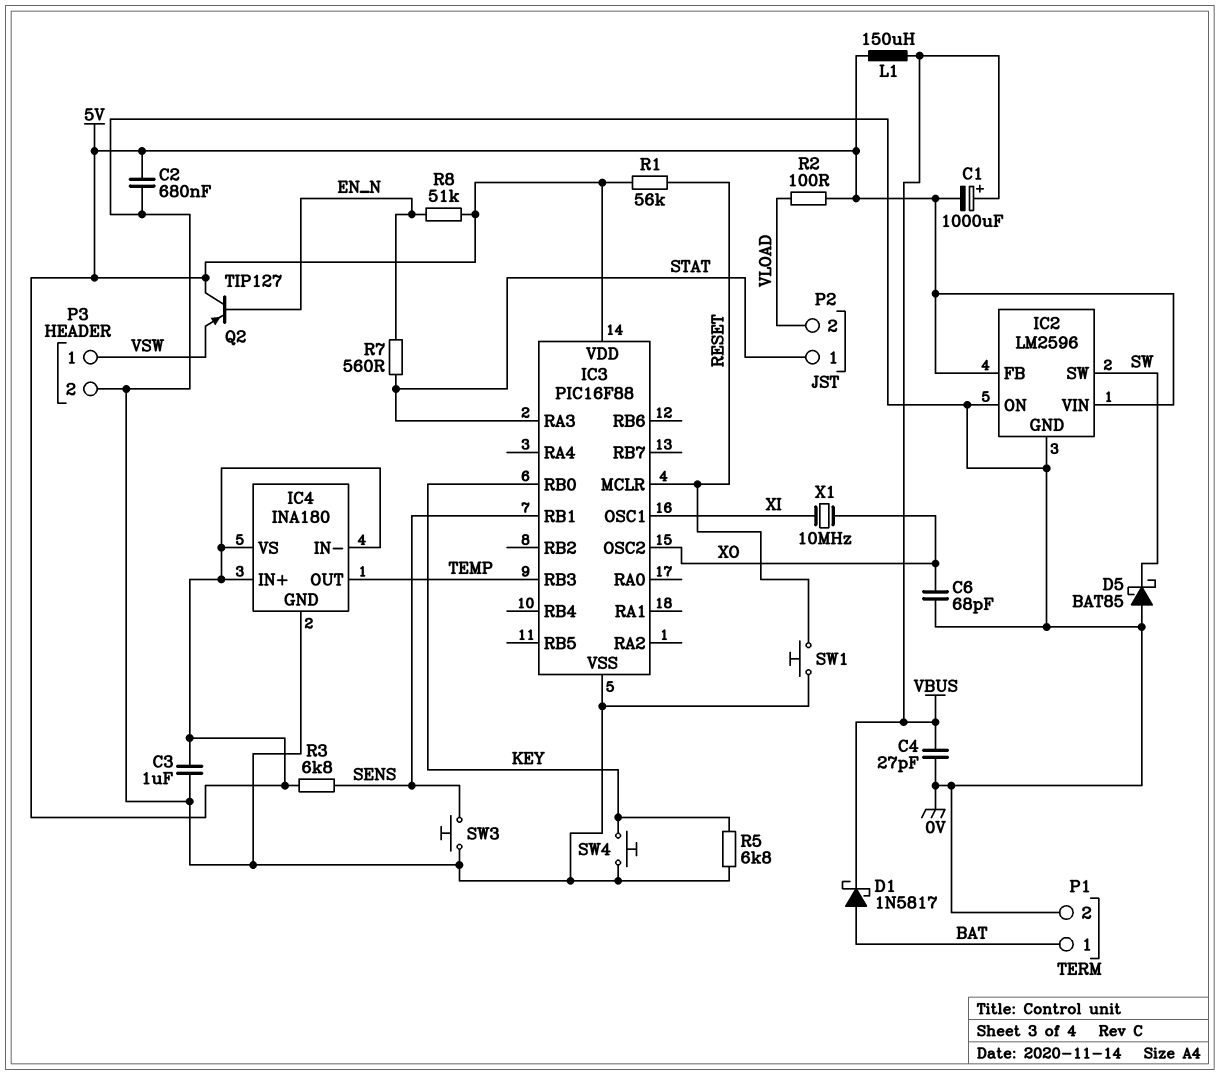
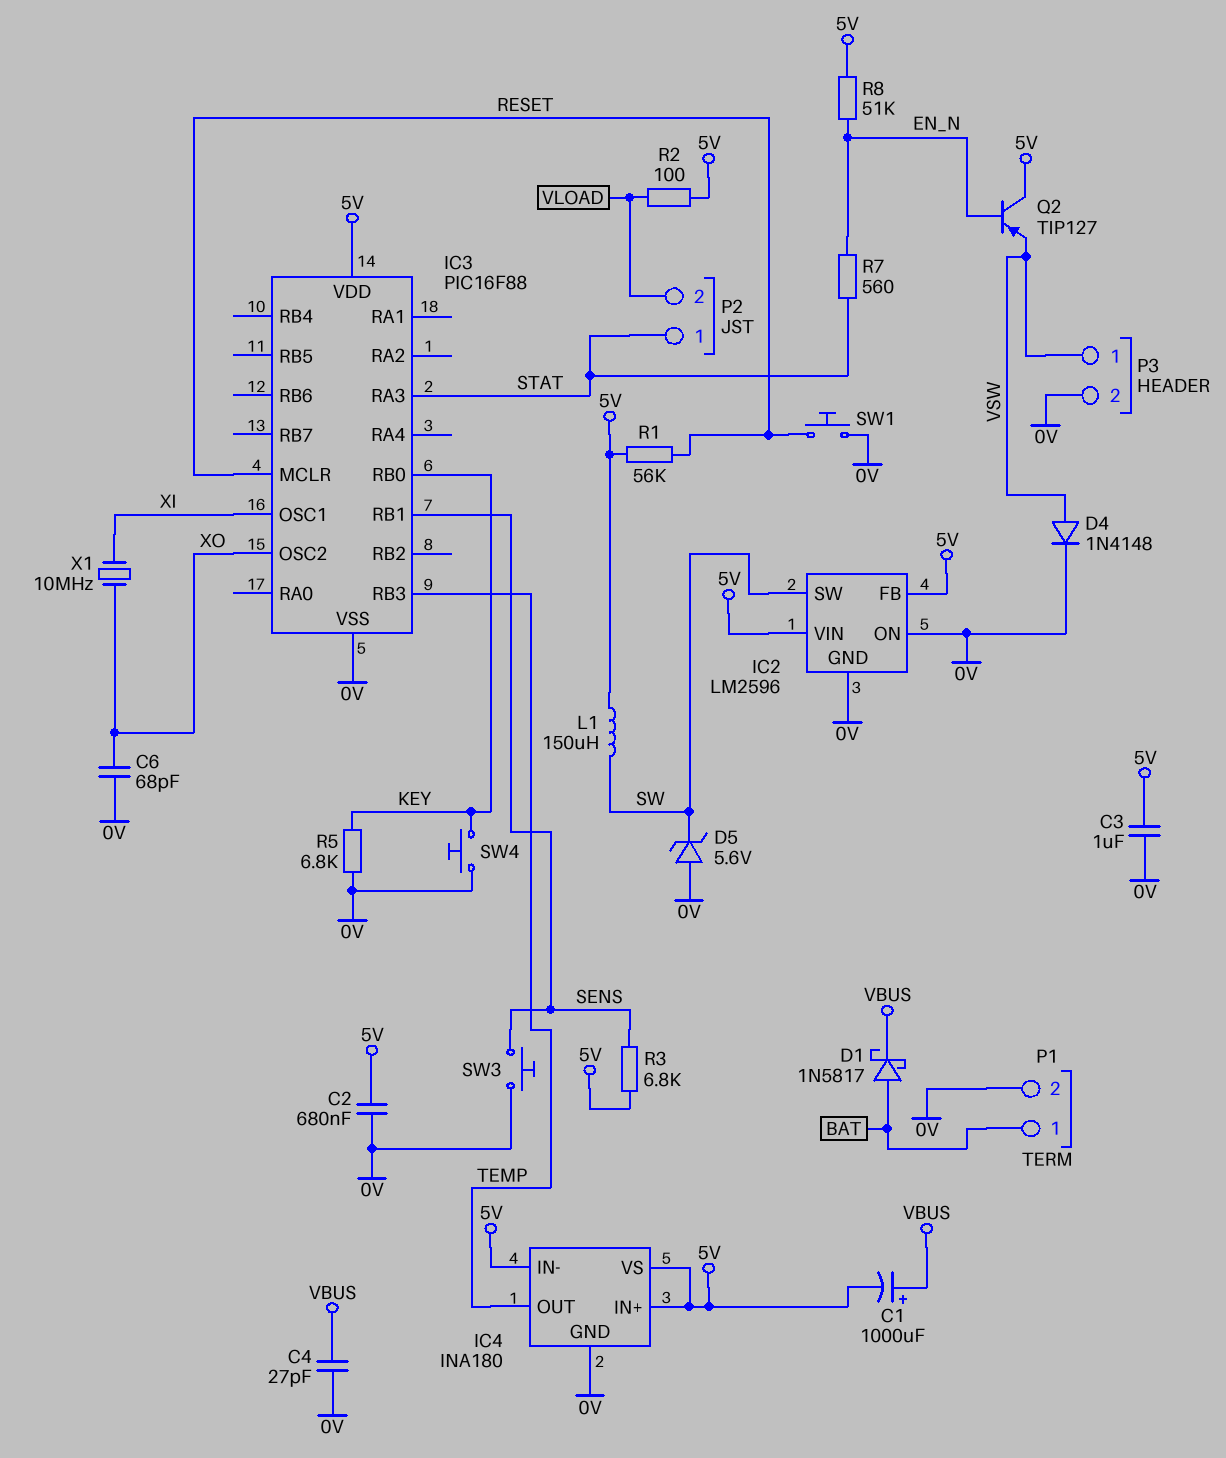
D4: none -> diode 1N4148 (A VSW, K 0V)
D5: schottky BAT85 (A 0V, K SW) -> zener 5.6V (A 0V, K SW)
L1: 150uH (5V, VBUS) -> 150uH (5V, SW)

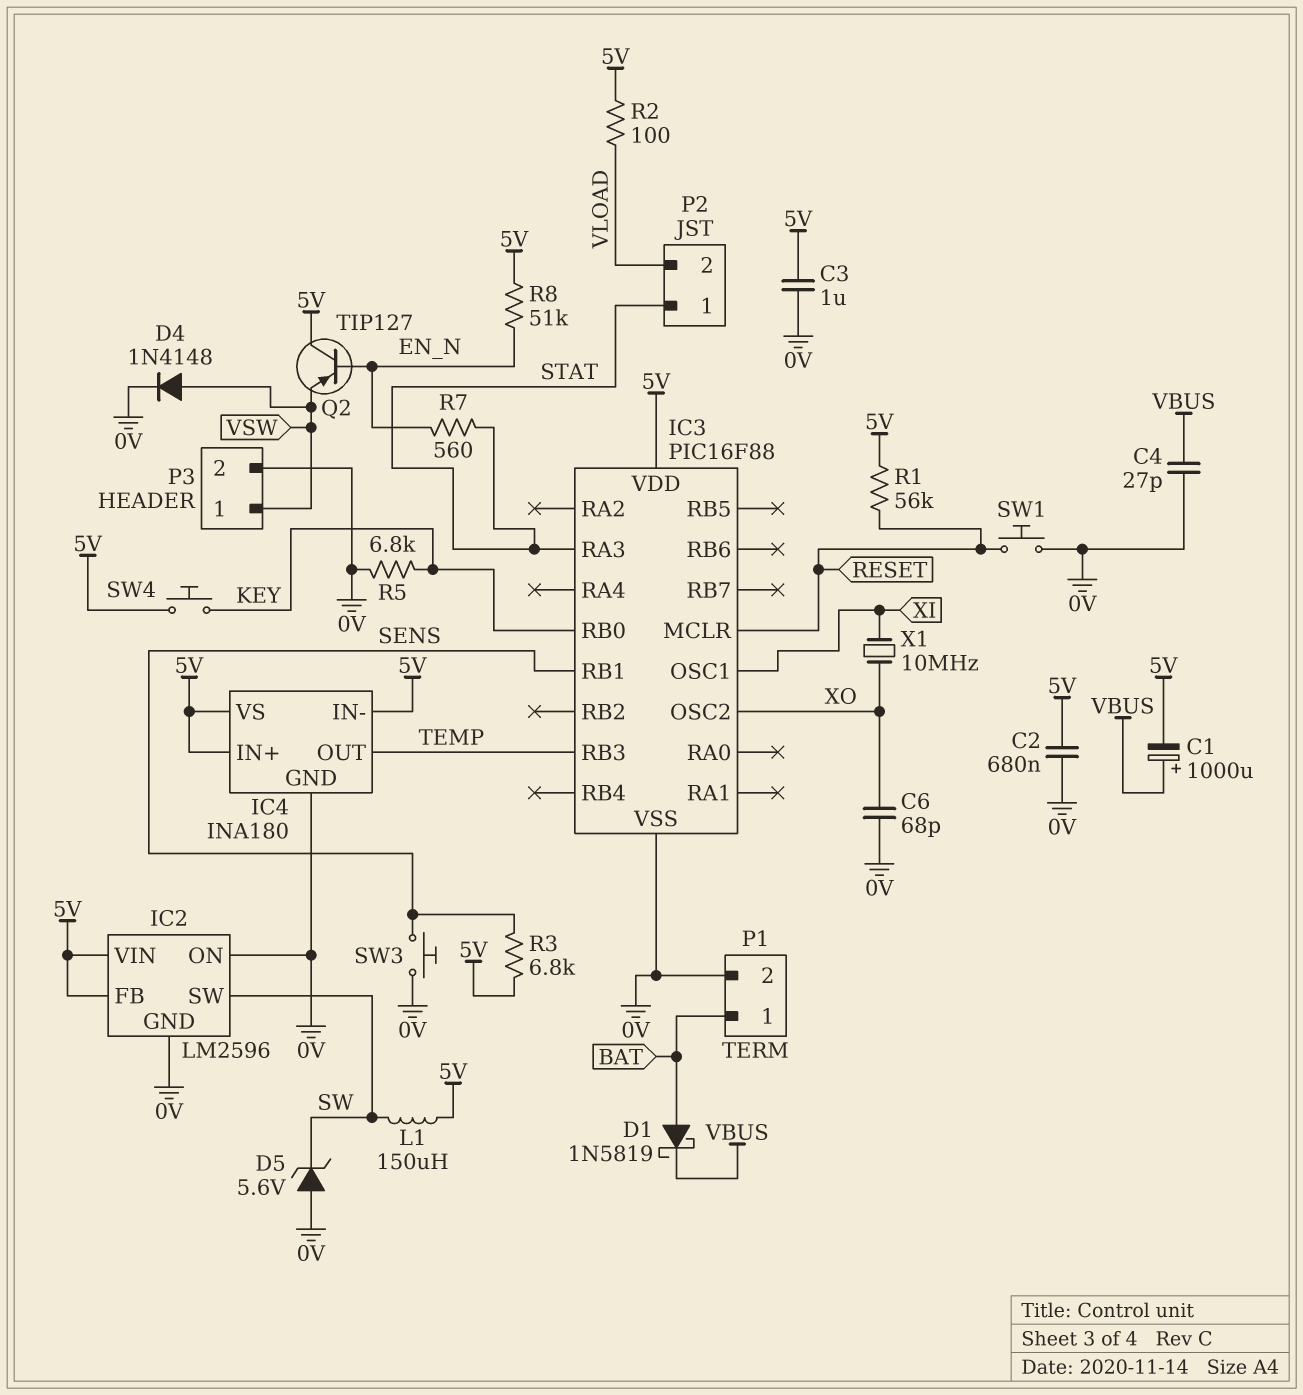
D1: schottky 1N5817 (A BAT, K VBUS) -> schottky 1N5819 (A BAT, K VBUS)
SW4: button (0V, KEY) -> button (5V, KEY)

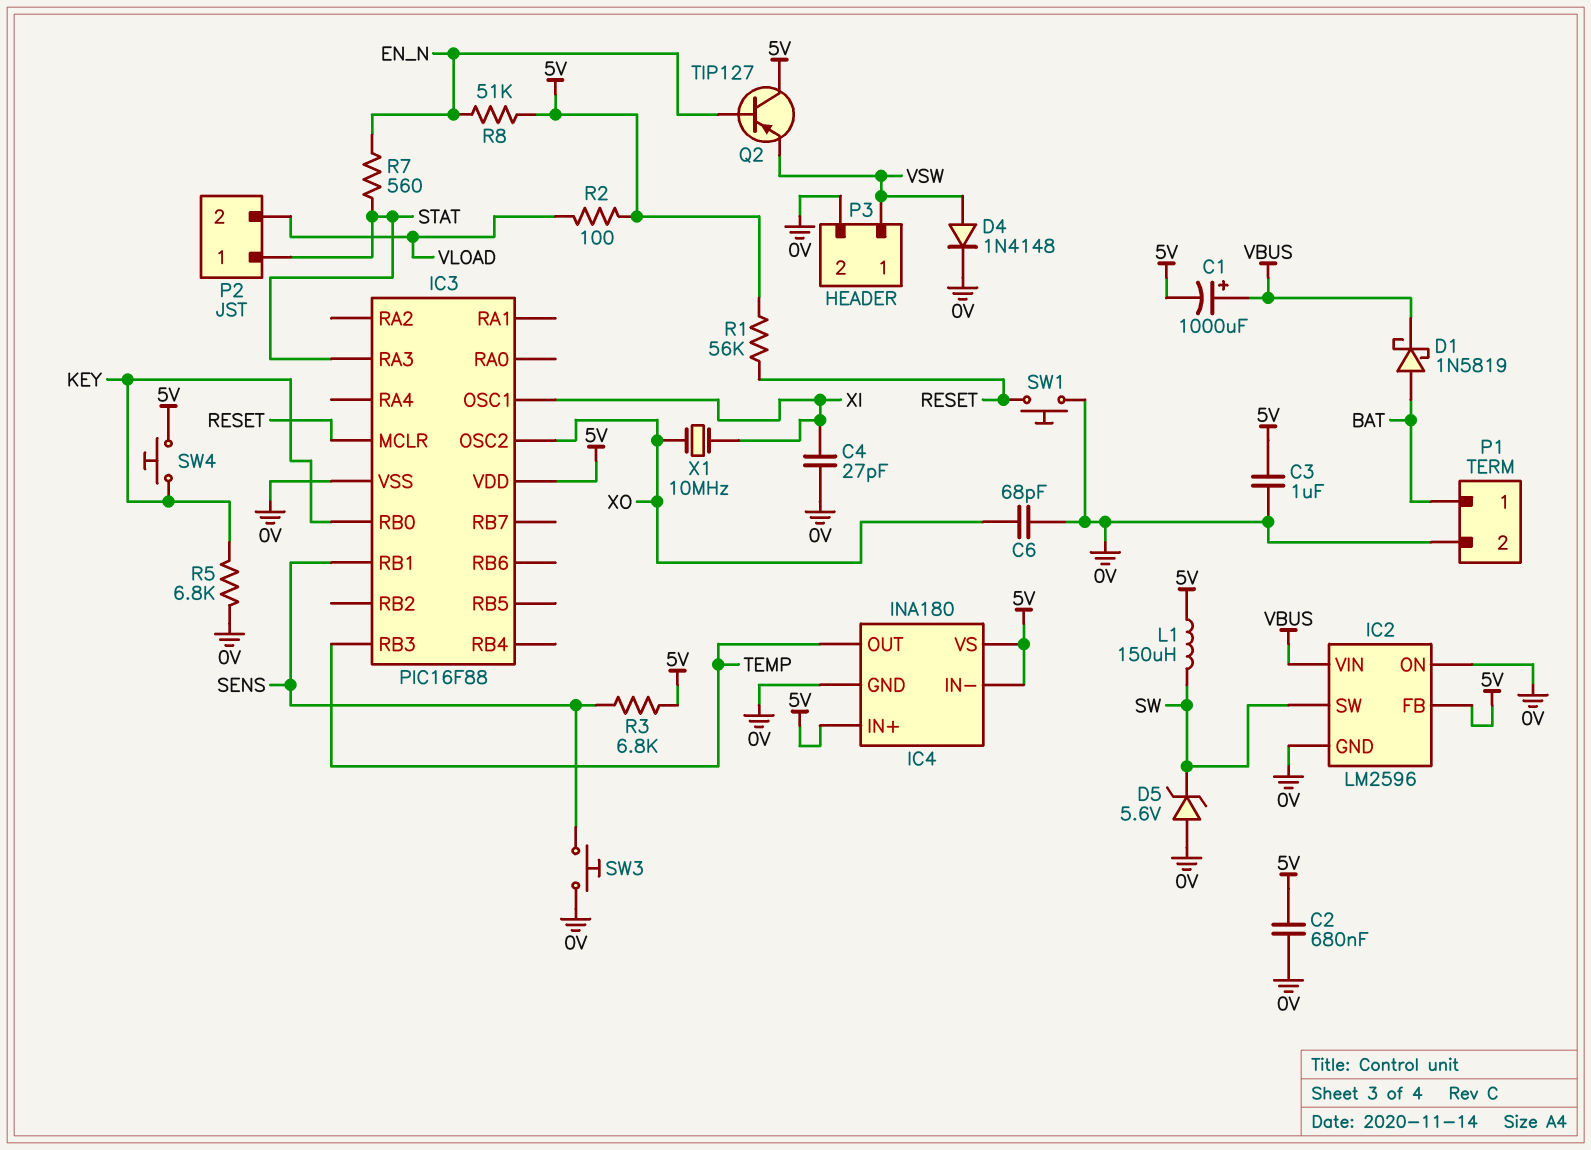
C4: 27pF (0V, VBUS) -> 27pF (0V, XI)
IC2 pin VIN: 5V -> VBUS

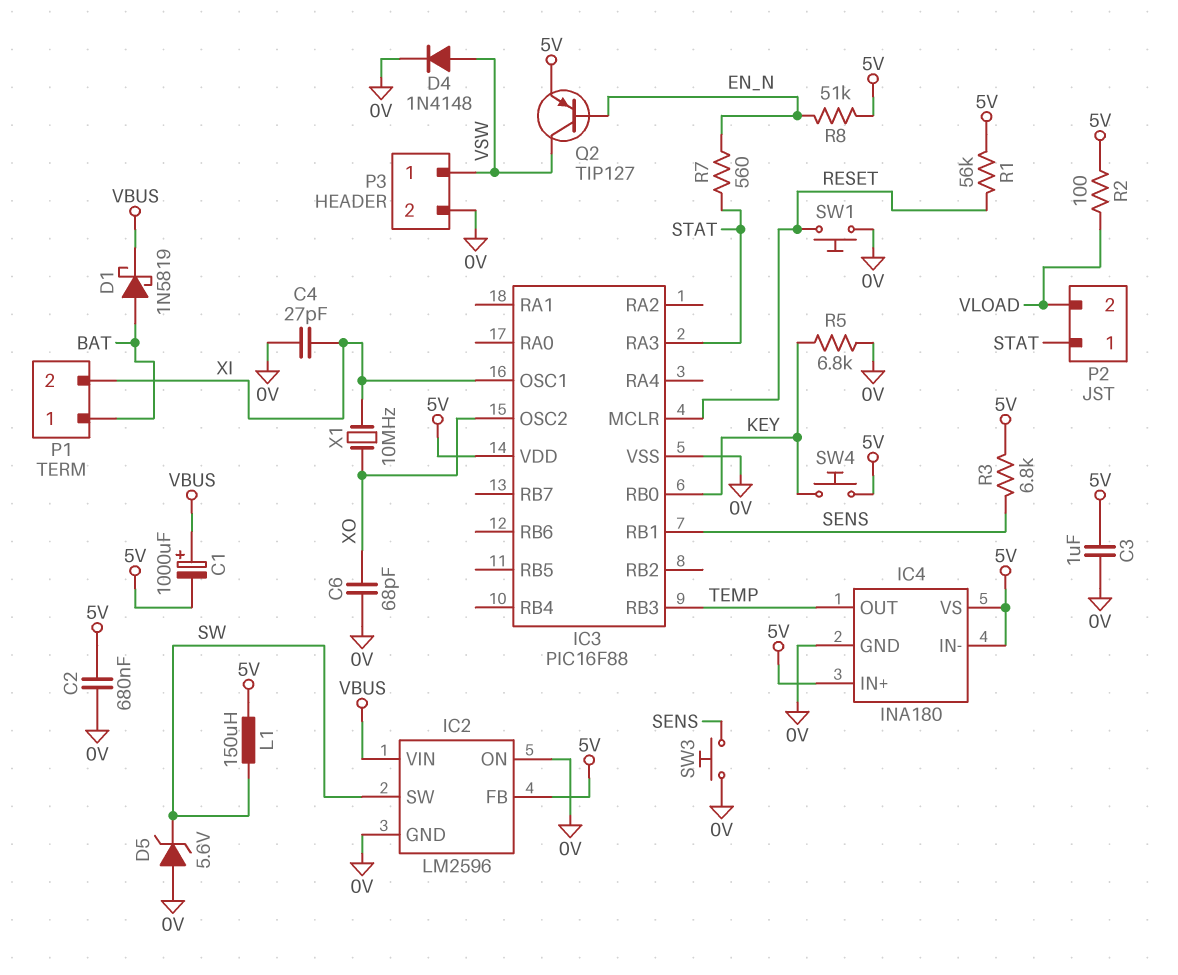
P1 pin 2: 0V -> XI
Q2: PNP TIP127 (B EN_N, C 5V, E VSW) -> PNP TIP127 (B EN_N, C VSW, E 5V)

